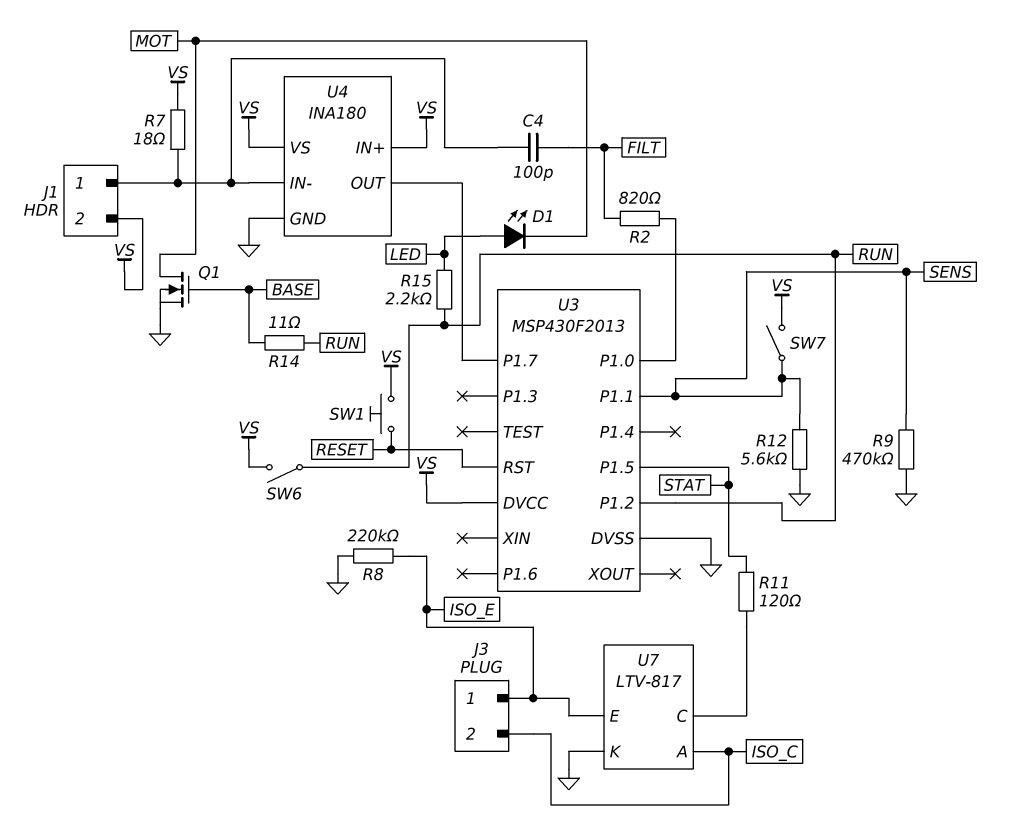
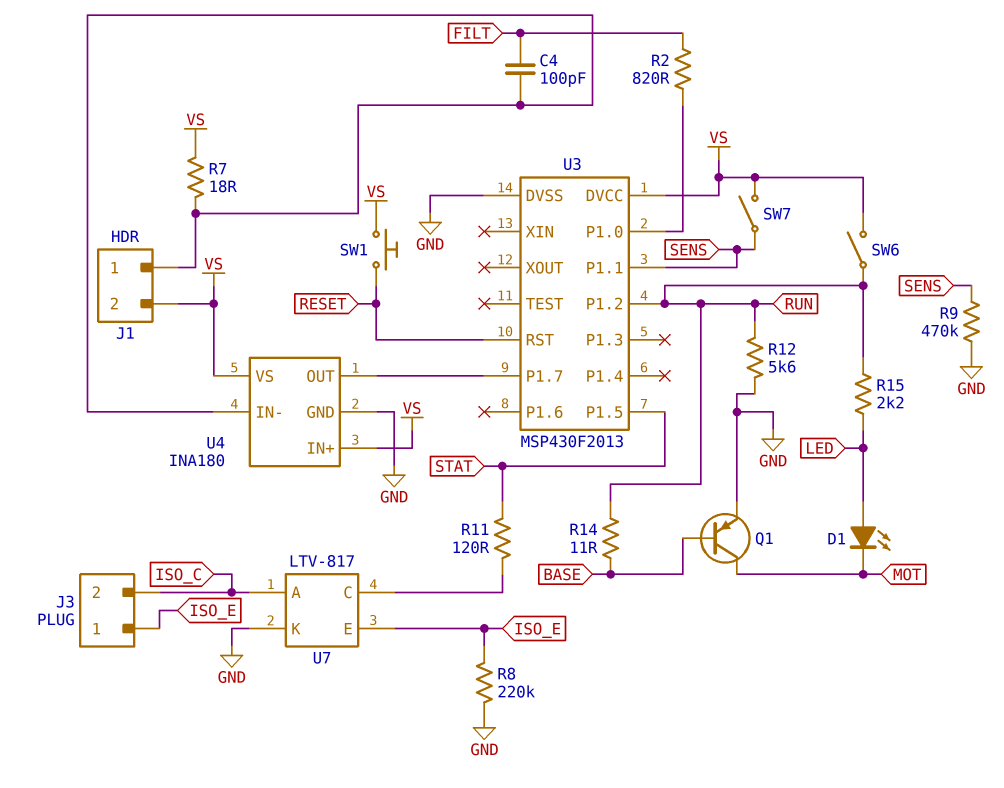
Q1: NMOS (G BASE, D MOT, S GND) -> PNP (B BASE, C MOT, E GND)
R12: 5.6k (GND, SENS) -> 5.6k (GND, RUN)

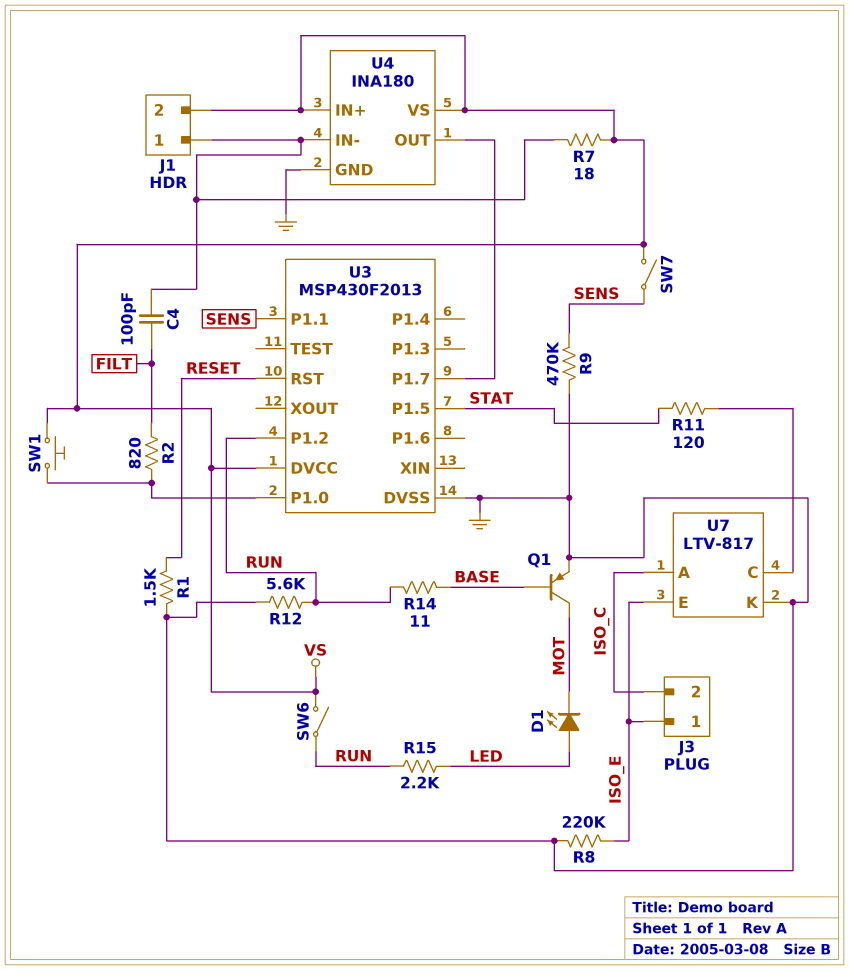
R1: none -> 1.5k (GND, RESET)
SW1: button (RESET, VS) -> button (U3/P1.0, VS)

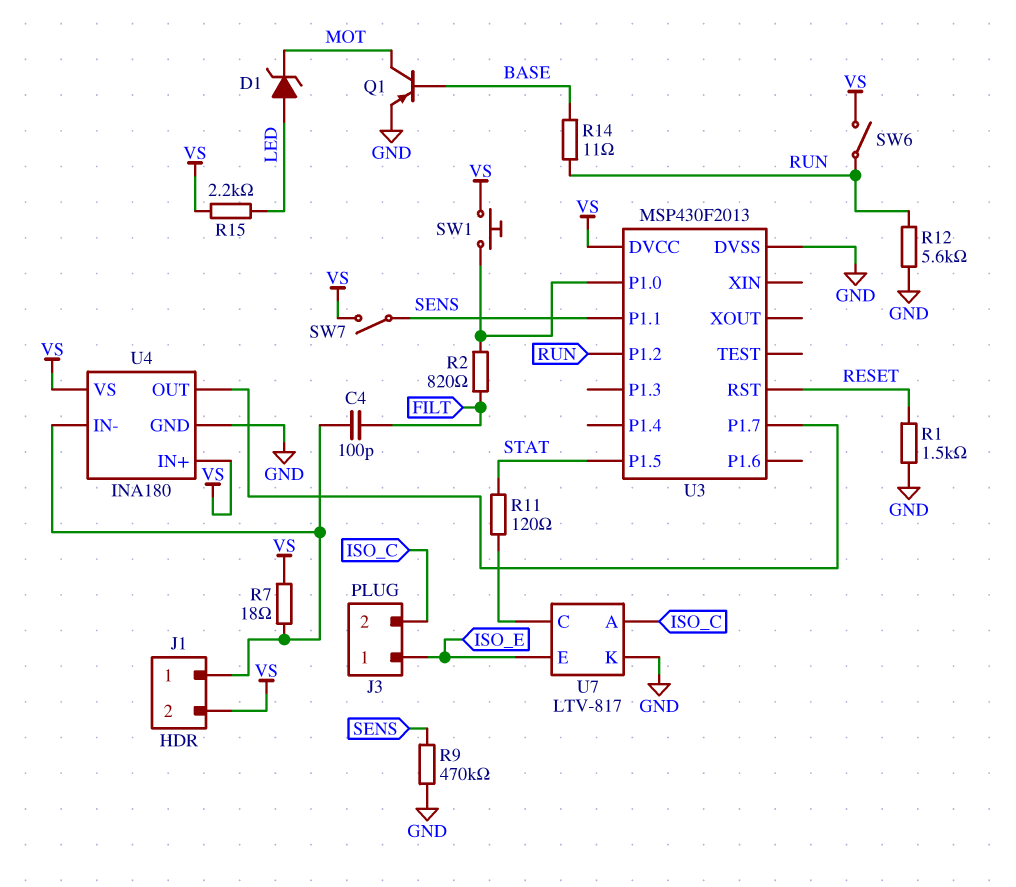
D1: LED (A LED, K MOT) -> zener (A LED, K MOT)
R8: 220k (GND, ISO_E) -> none
R15: 2.2k (LED, RUN) -> 2.2k (LED, VS)

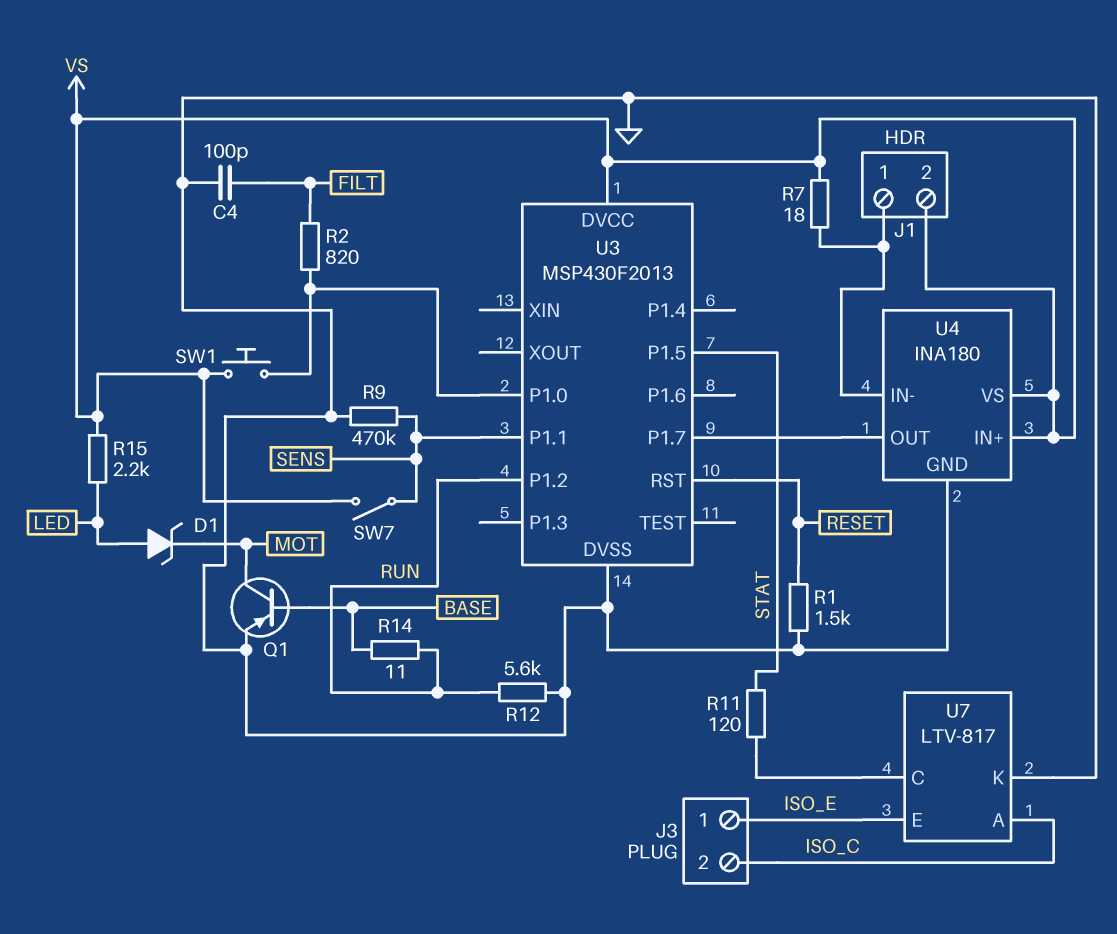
C4: 100pF (FILT, J1/1) -> 100pF (FILT, GND)
SW6: switch (RUN, VS) -> none

